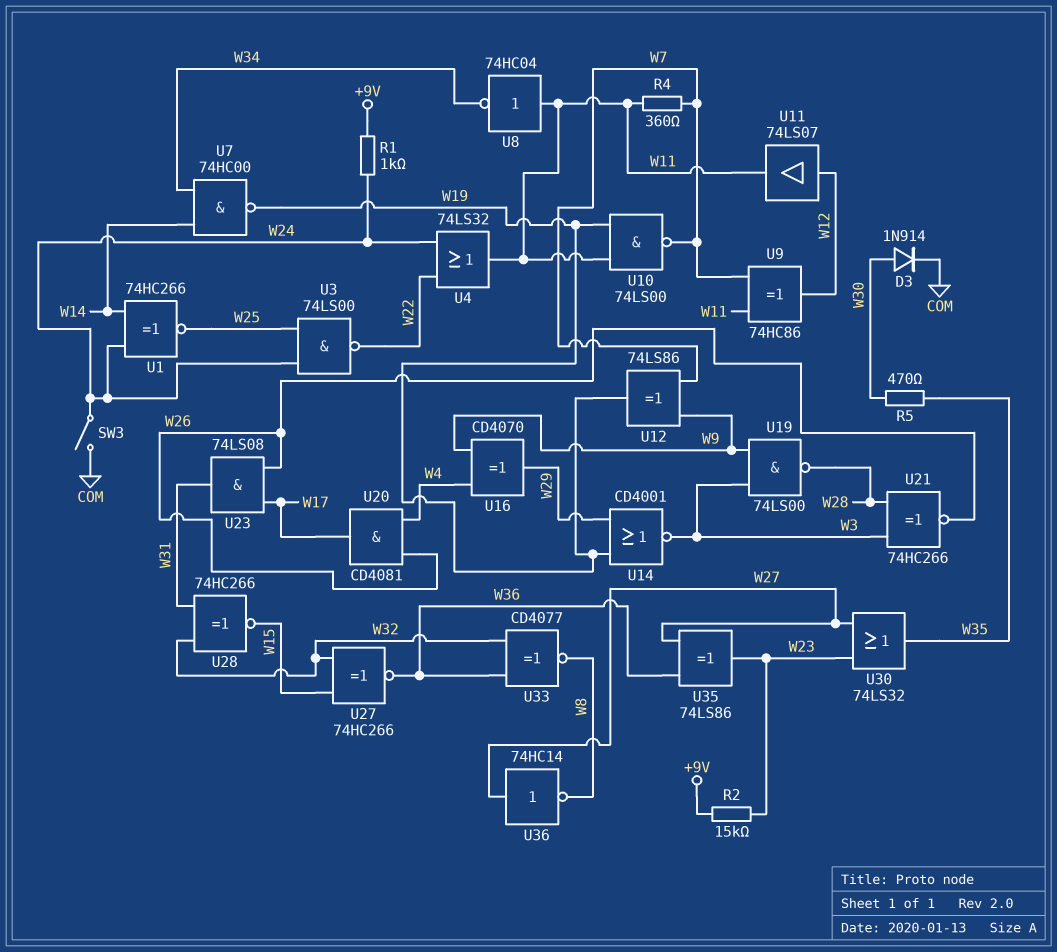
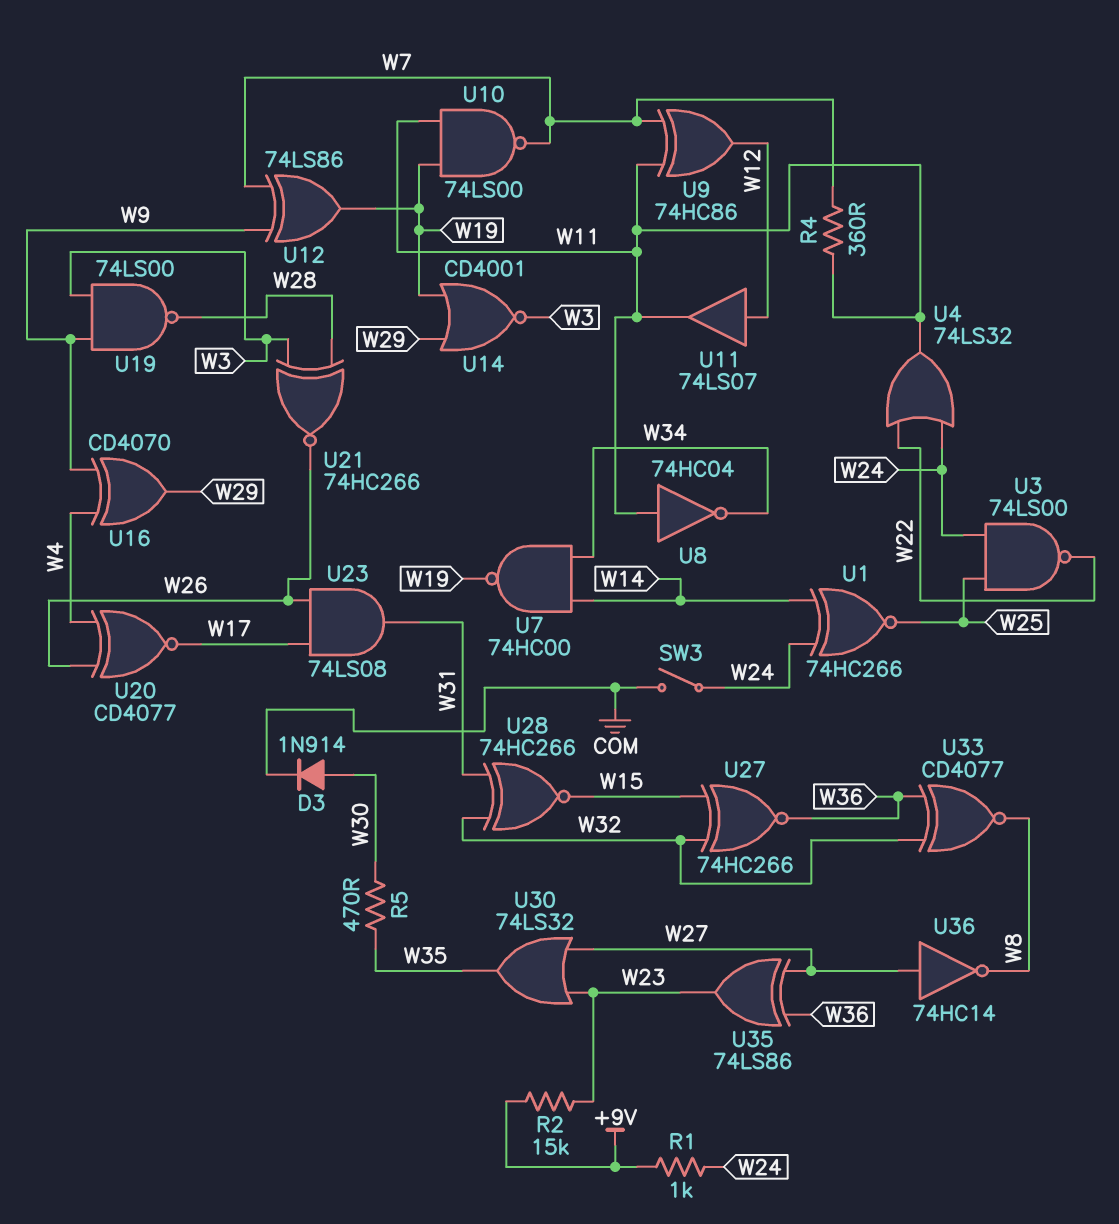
U20: AND CD4081 (in W4, in W26, out W17) -> XNOR CD4077 (in W4, in W26, out W17)

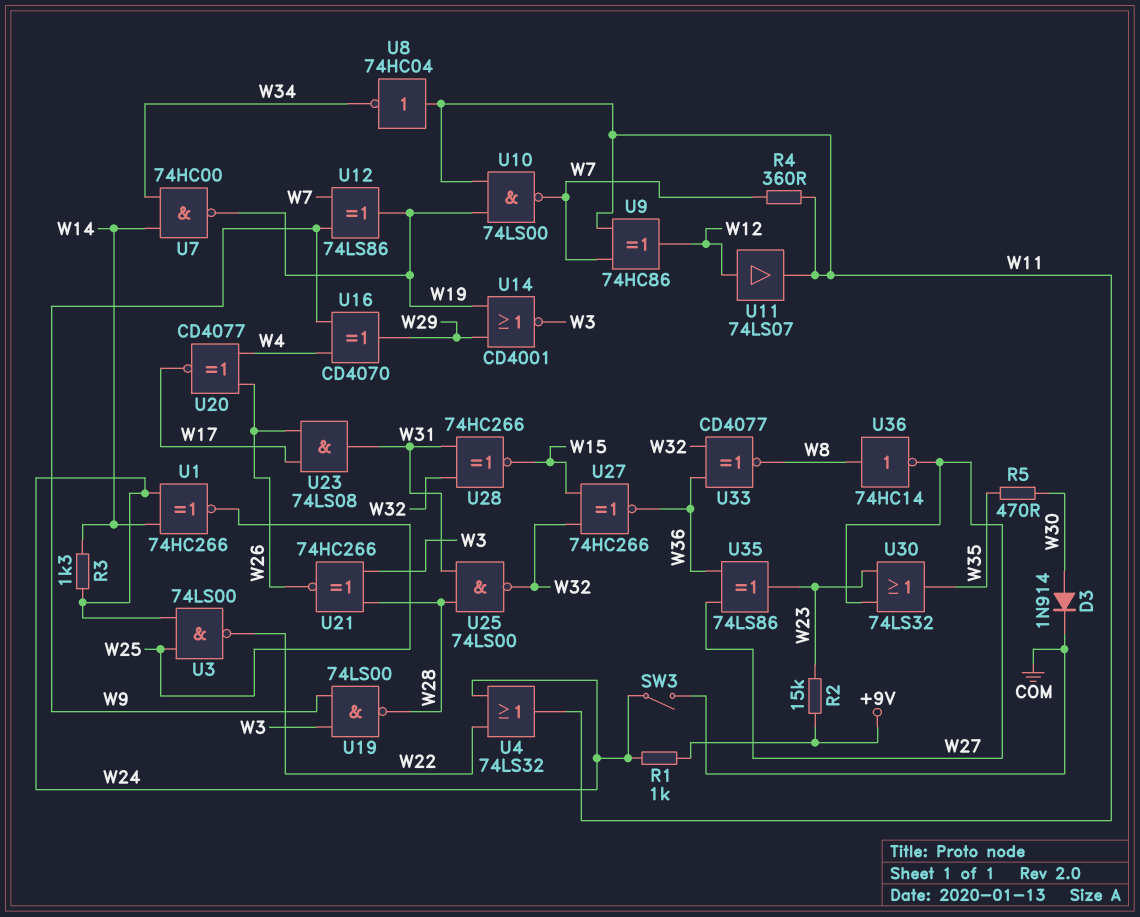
R3: none -> 1.3k (W14, W24)
U25: none -> NAND 74LS00 (in W28, in W31, out W32)
U36: NOT 74HC14 (in W27, out W8) -> NOT 74HC14 (in W8, out W27)

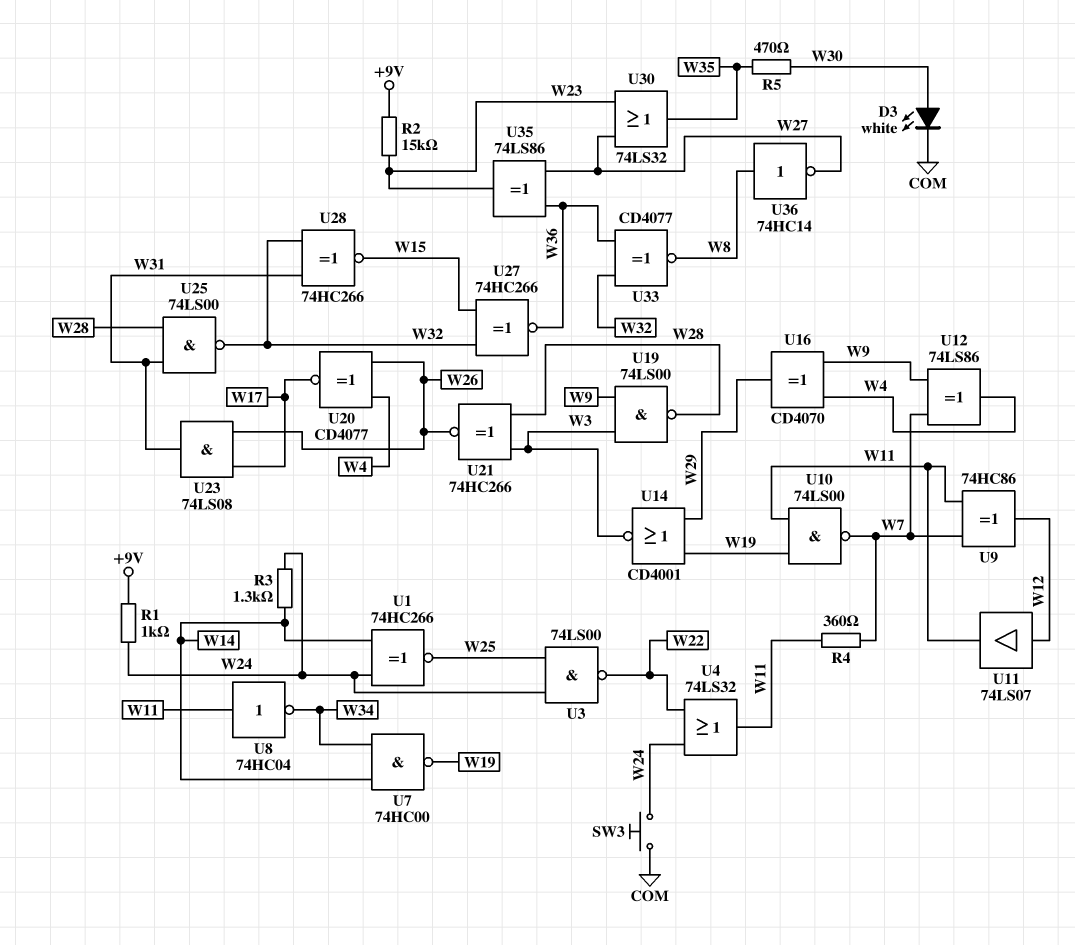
D3: diode 1N914 (A W30, K COM) -> LED white (A W30, K COM)
SW3: switch (COM, W24) -> button (COM, W24)
U12: XOR 74LS86 (in W7, in W9, out W19) -> XOR 74LS86 (in W7, in W9, out W4)

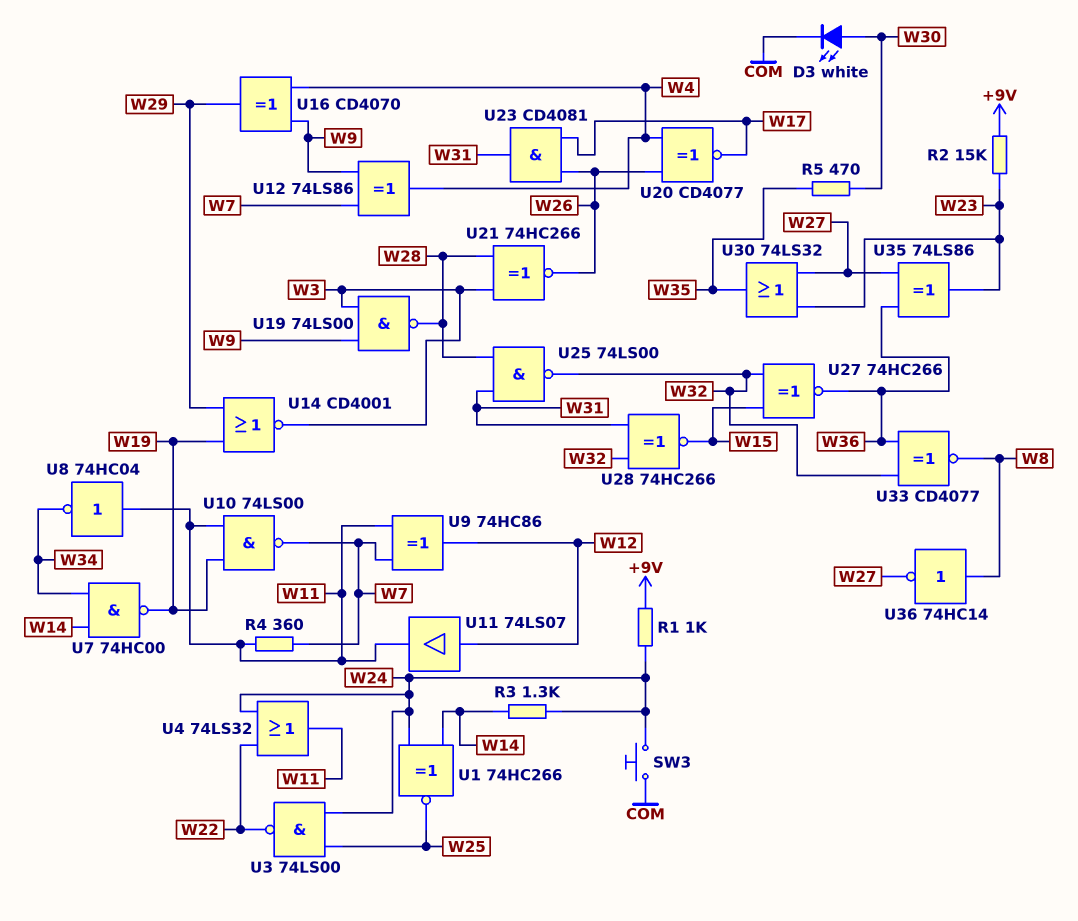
U23: AND 74LS08 (in W17, in W26, out W31) -> AND CD4081 (in W17, in W26, out W31)

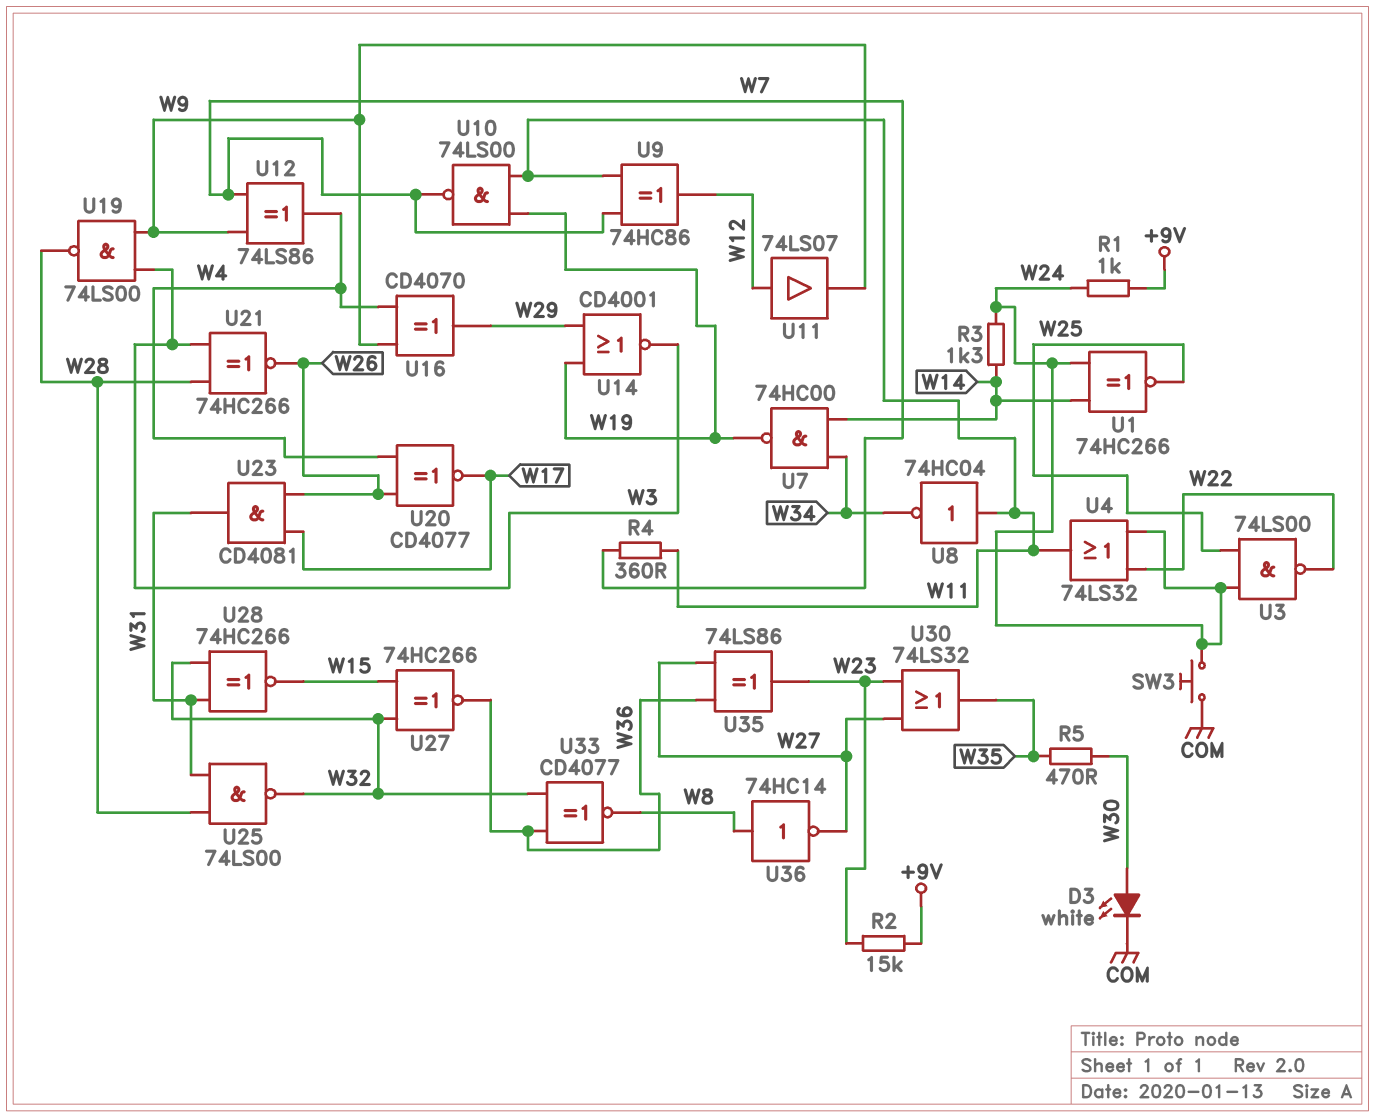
U11: buffer 74LS07 (in W12, out W11) -> buffer 74LS07 (in W12, out W9)

